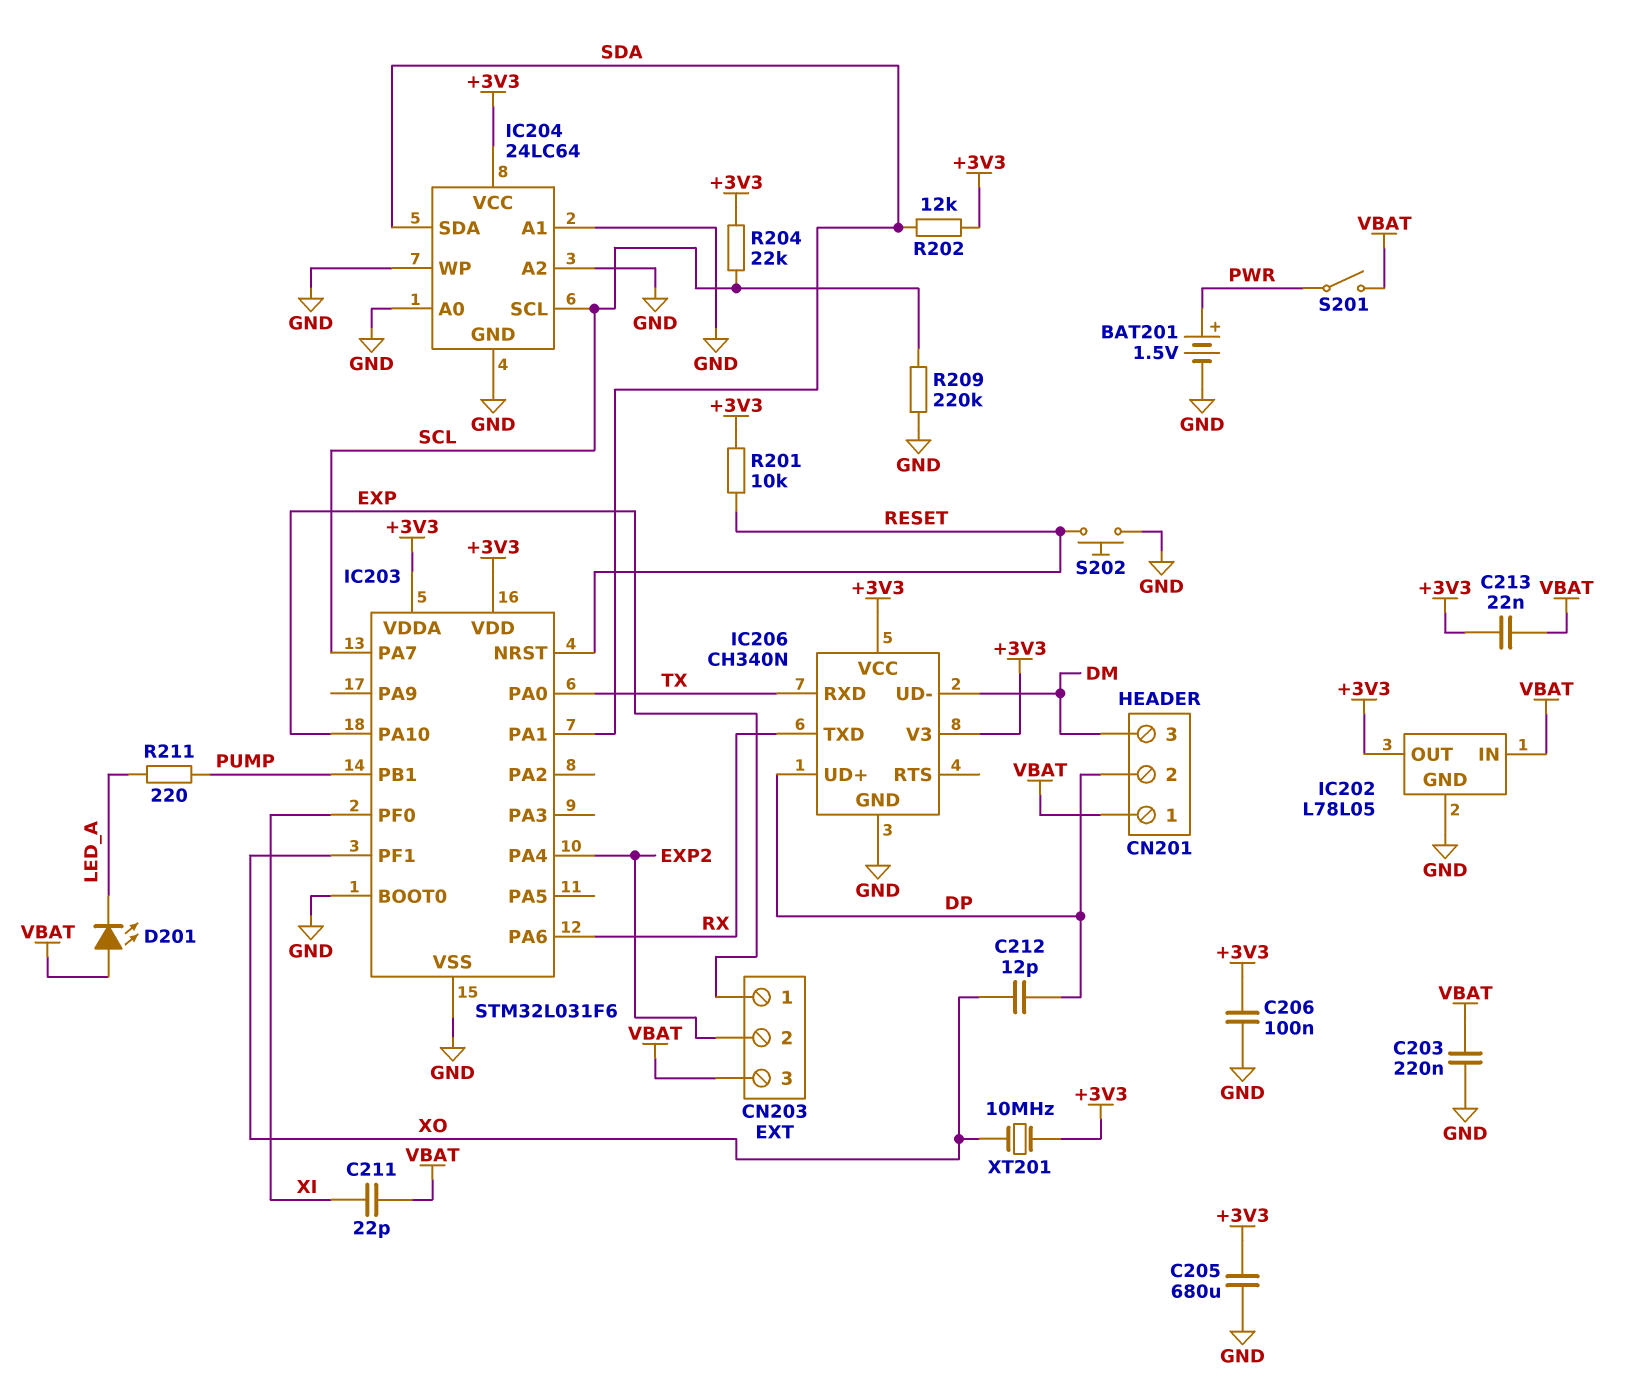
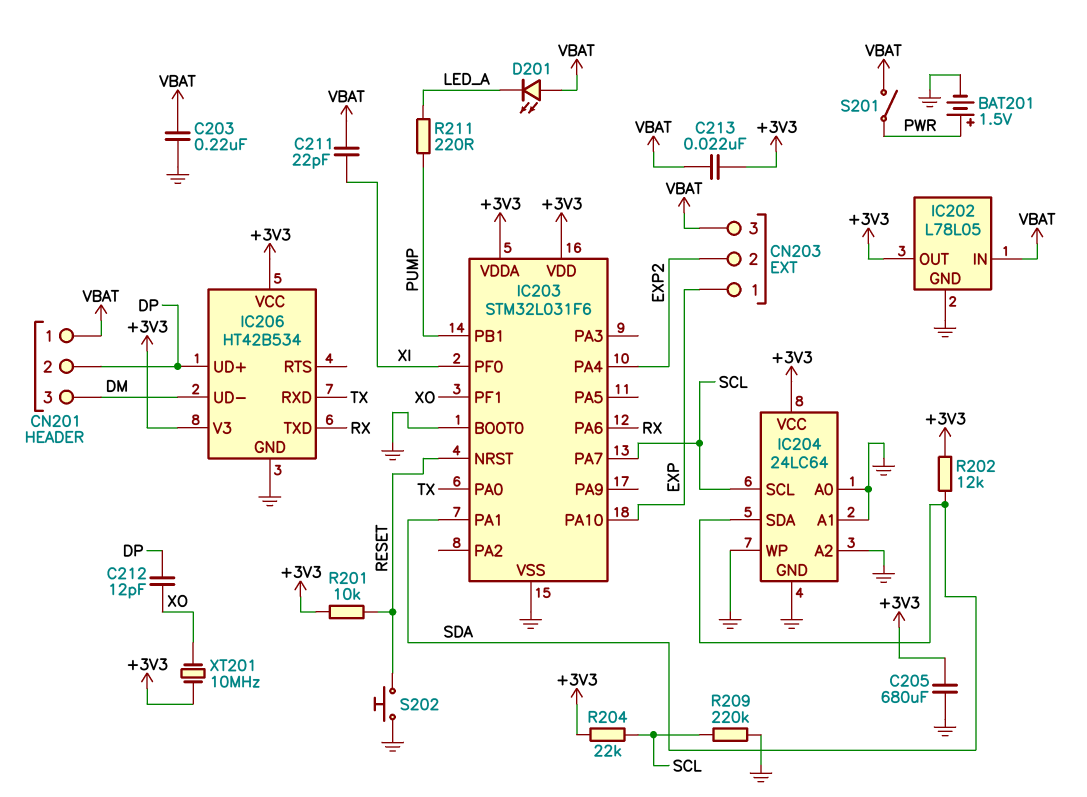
C206: 100nF (+3V3, GND) -> none
IC206: CH340N -> HT42B534

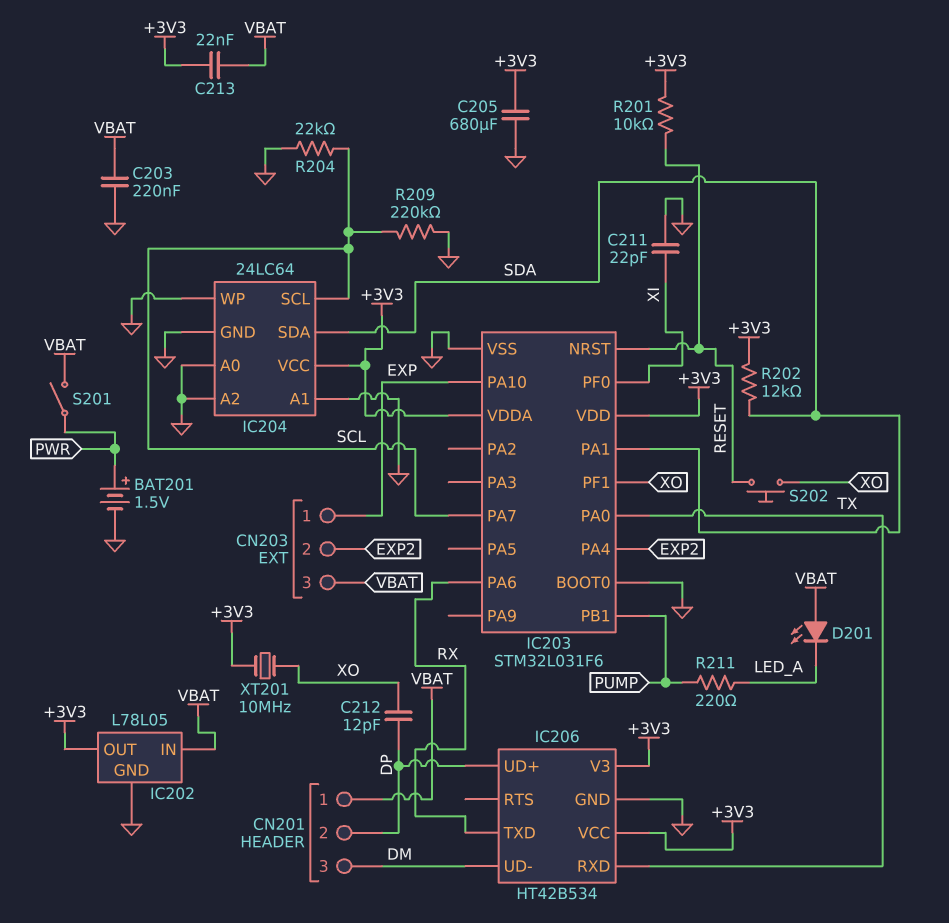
C211: 22pF (VBAT, XI) -> 22pF (GND, XI)
R204: 22k (+3V3, SCL) -> 22k (GND, SCL)
S202: button (GND, RESET) -> button (RESET, XO)

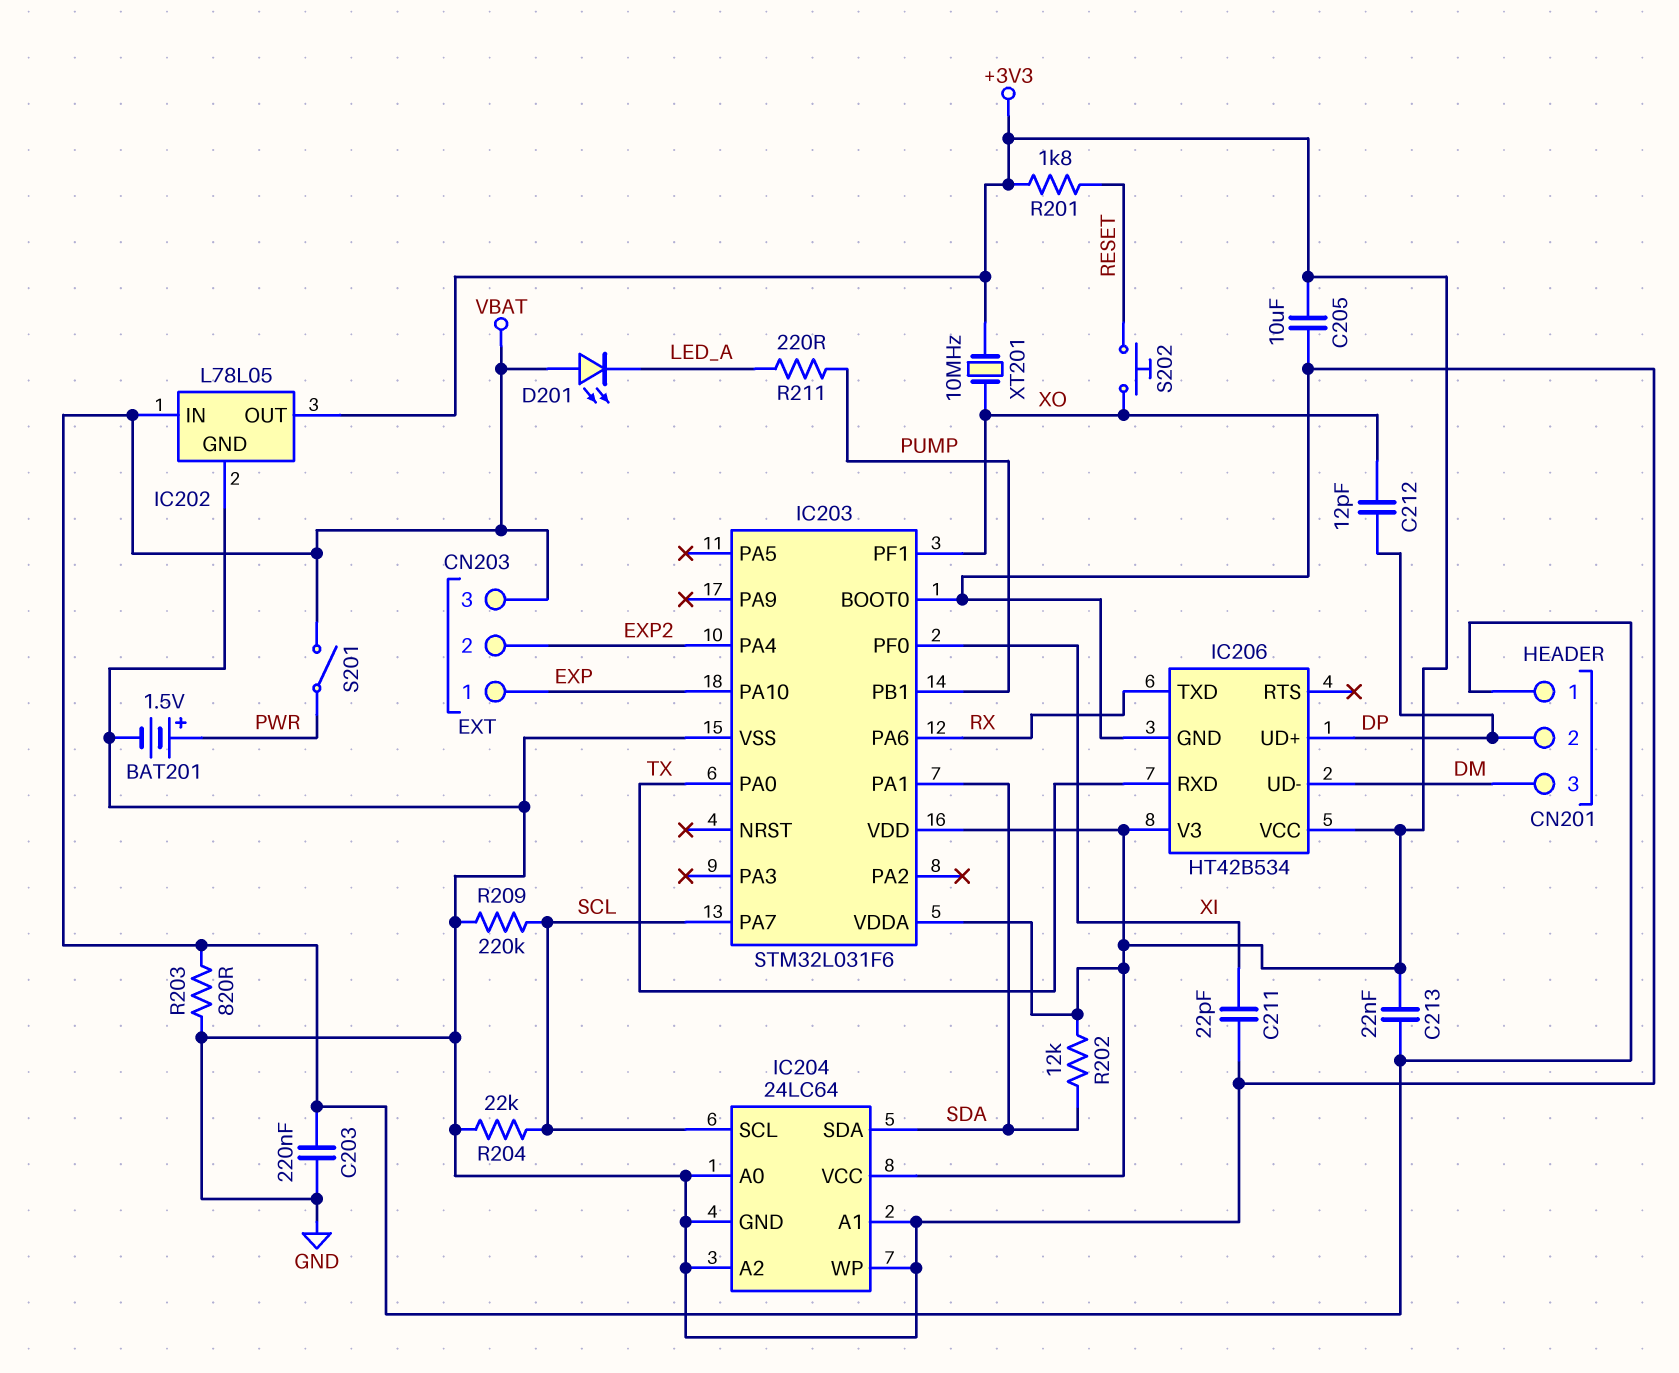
C205: 680uF (+3V3, GND) -> 10uF (+3V3, GND)
IC203 pin NRST: RESET -> none
R201: 10k (+3V3, RESET) -> 1.8k (+3V3, RESET)
R203: none -> 820 (GND, VBAT)

